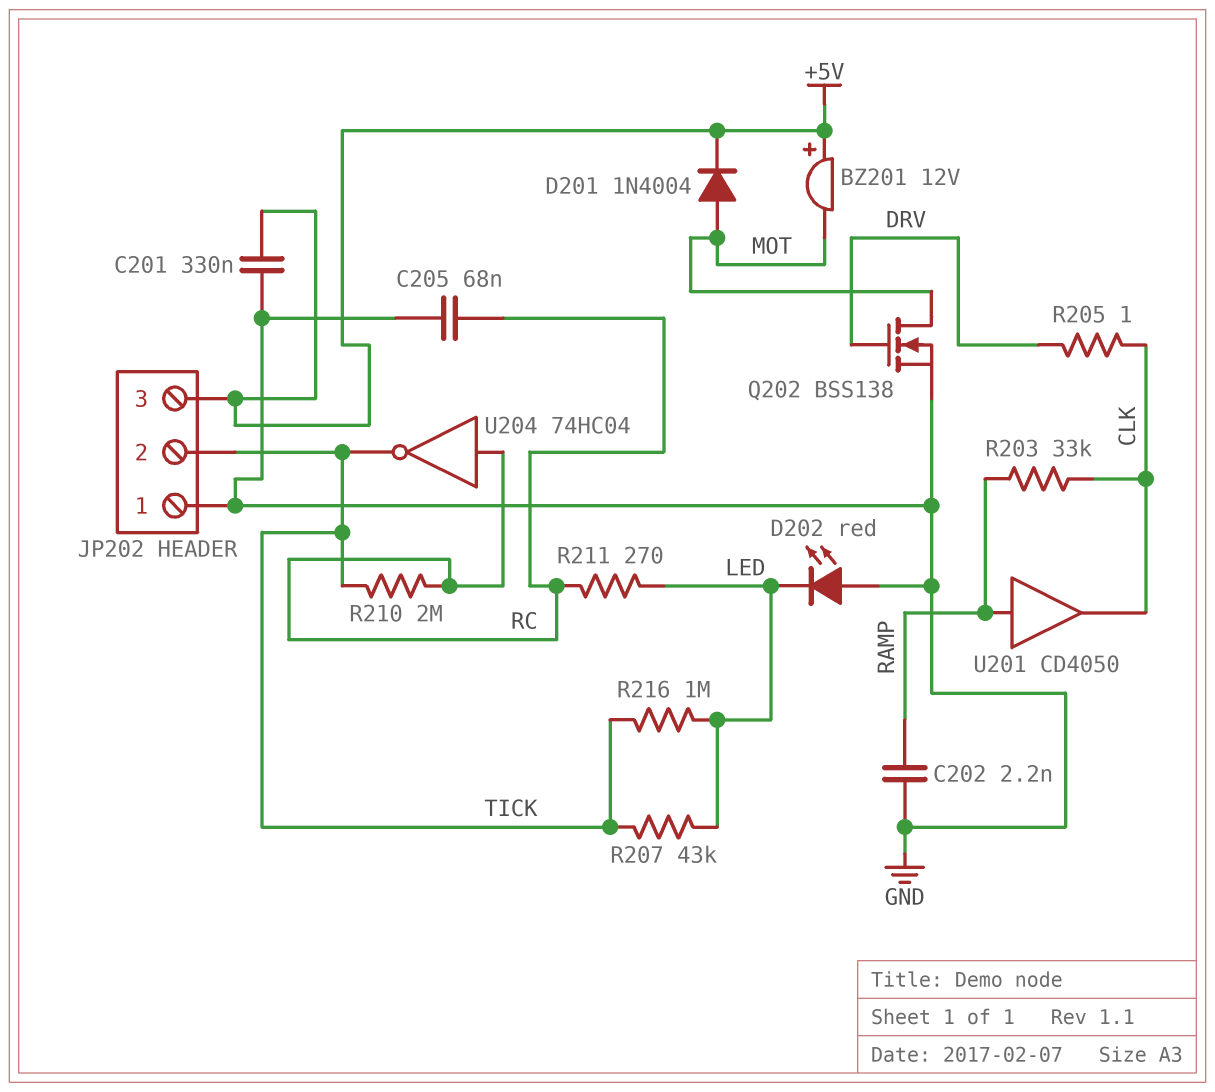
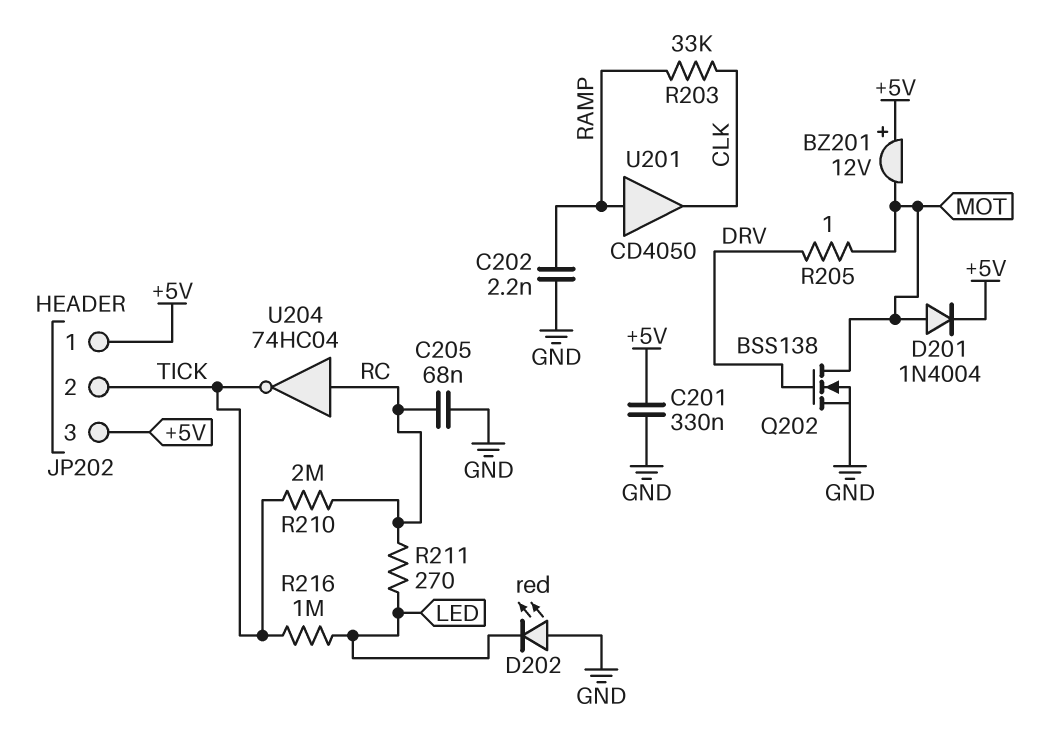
JP202 pin 1: GND -> +5V
R205: 1 (CLK, DRV) -> 1 (DRV, MOT)
R207: 43k (LED, TICK) -> none

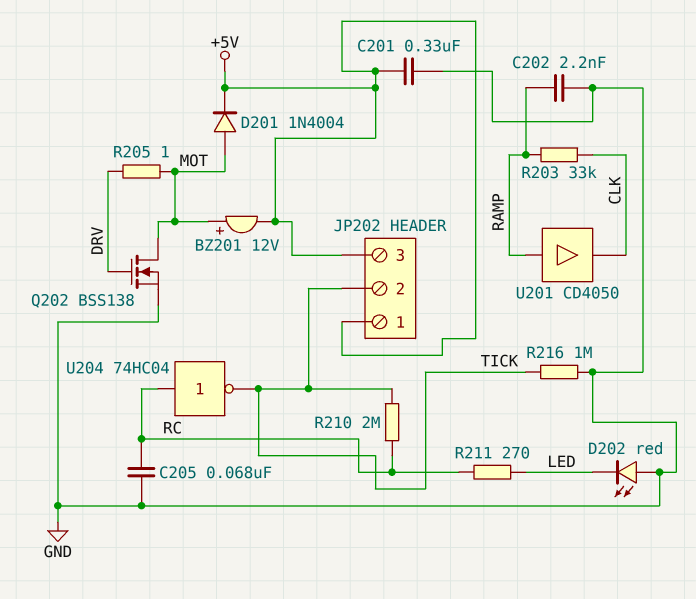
BZ201: buzzer 12V (plus +5V, minus MOT) -> buzzer 12V (plus MOT, minus +5V)
R216: 1M (LED, TICK) -> 1M (GND, TICK)

